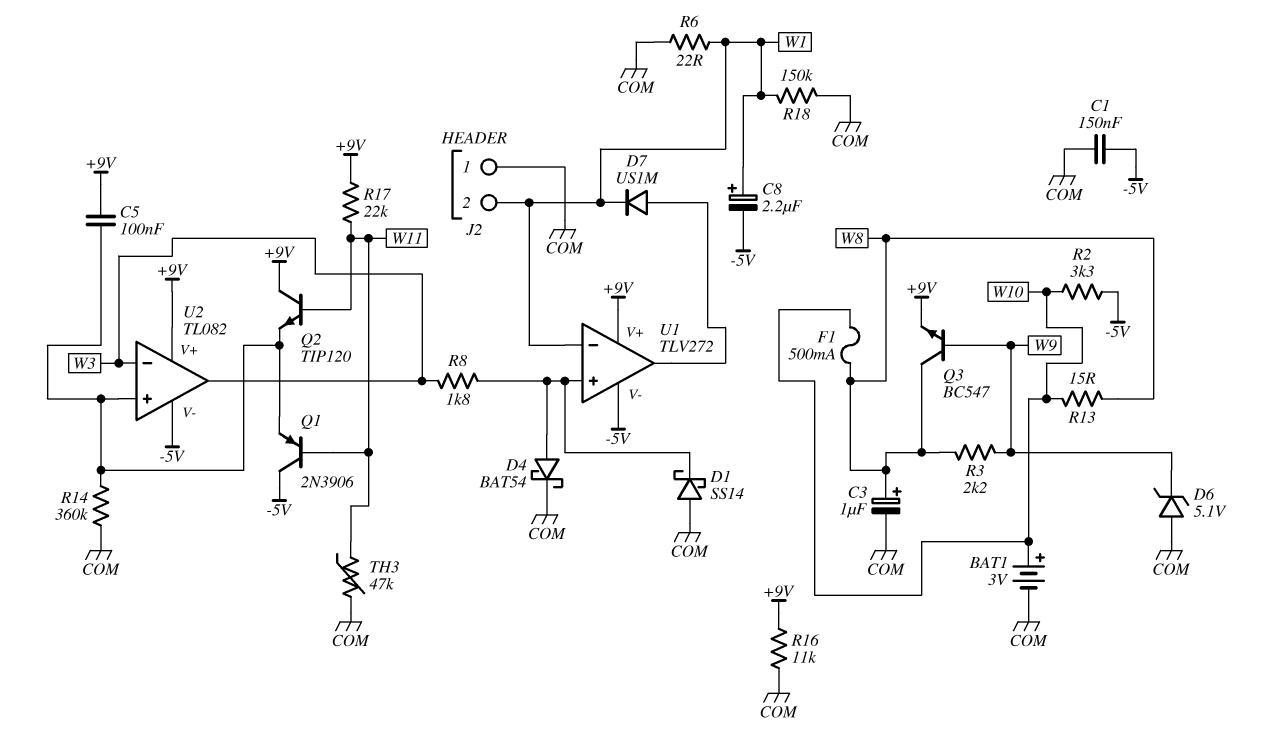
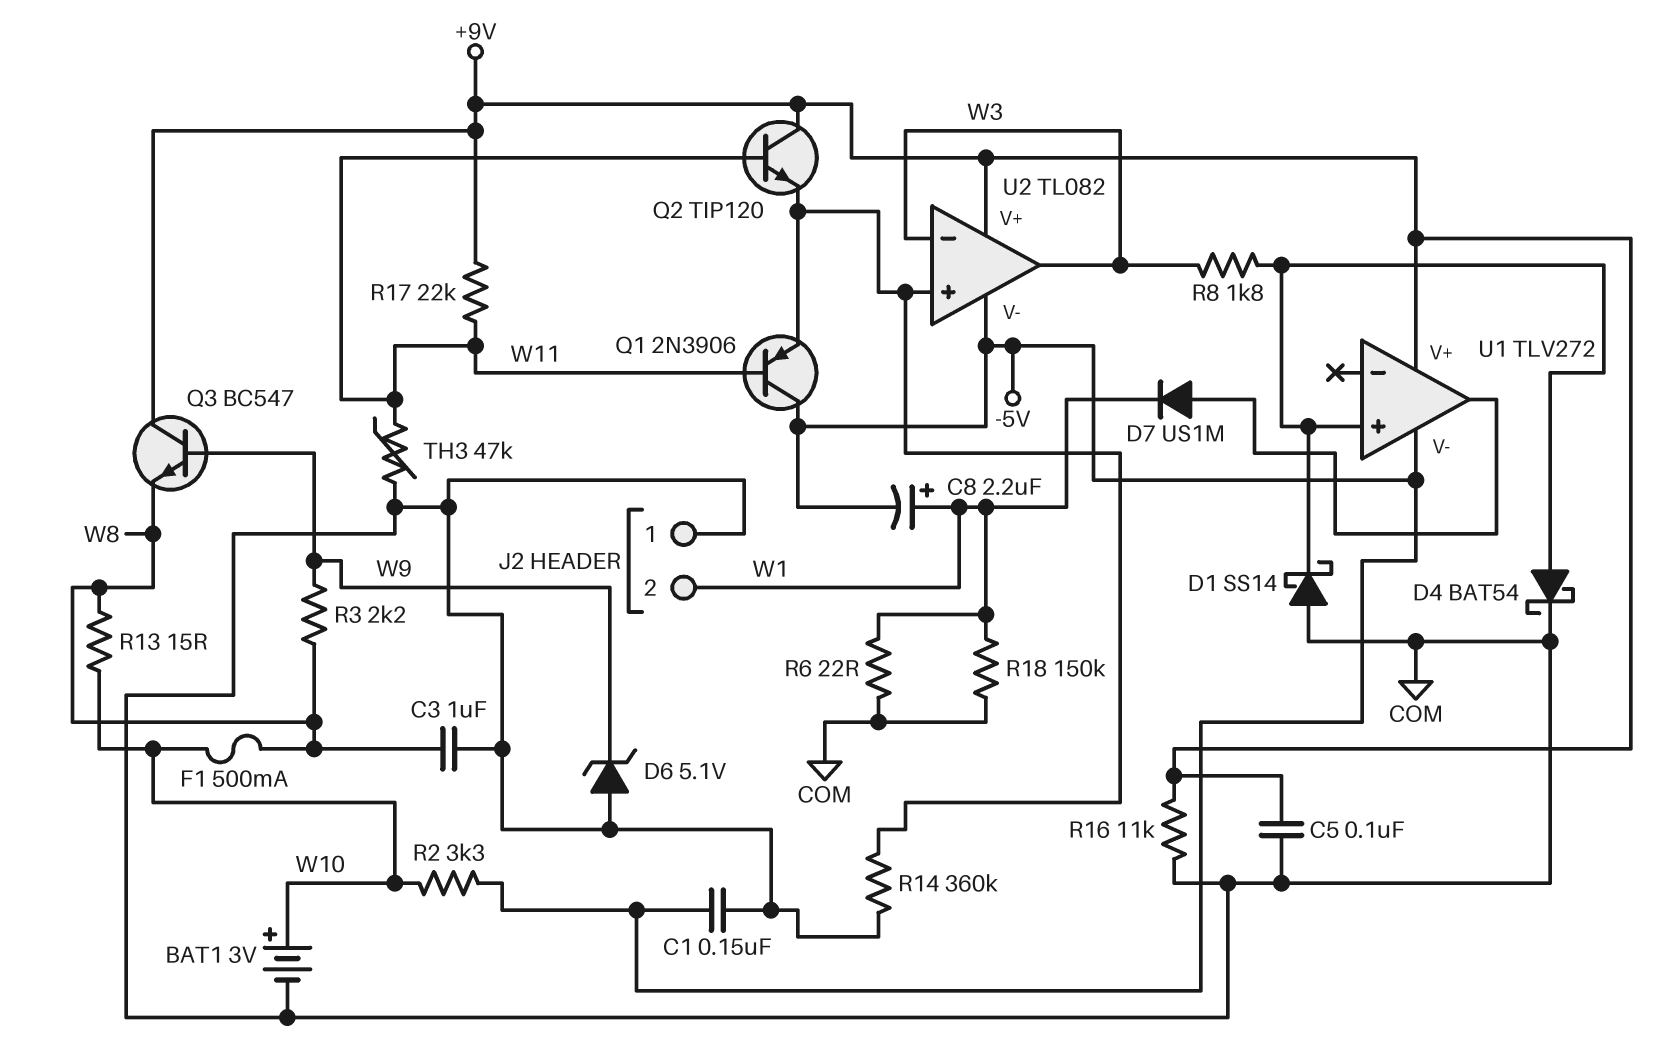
C3: 1uF (plus W8, minus COM) -> 1uF (COM, W8)
C5: 100nF (+9V, U2/in+) -> 100nF (+9V, COM)
Q3: NPN BC547 (B W9, C W8, E +9V) -> NPN BC547 (B W9, C +9V, E W8)
U1 pin in-: W1 -> none

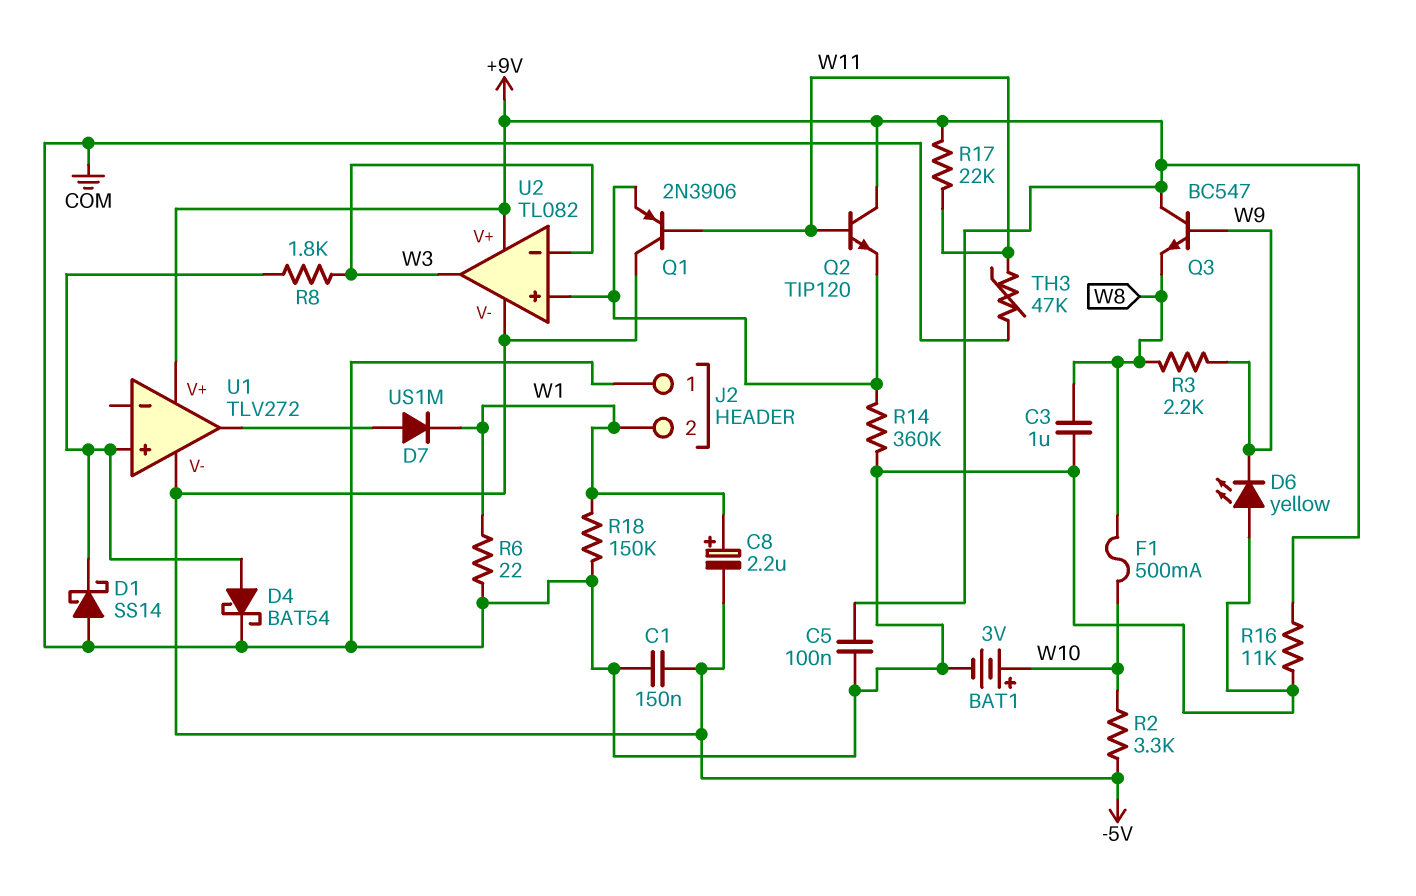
D6: zener 5.1V (A COM, K W9) -> LED yellow (A COM, K W9)
R13: 15 (W8, W10) -> none

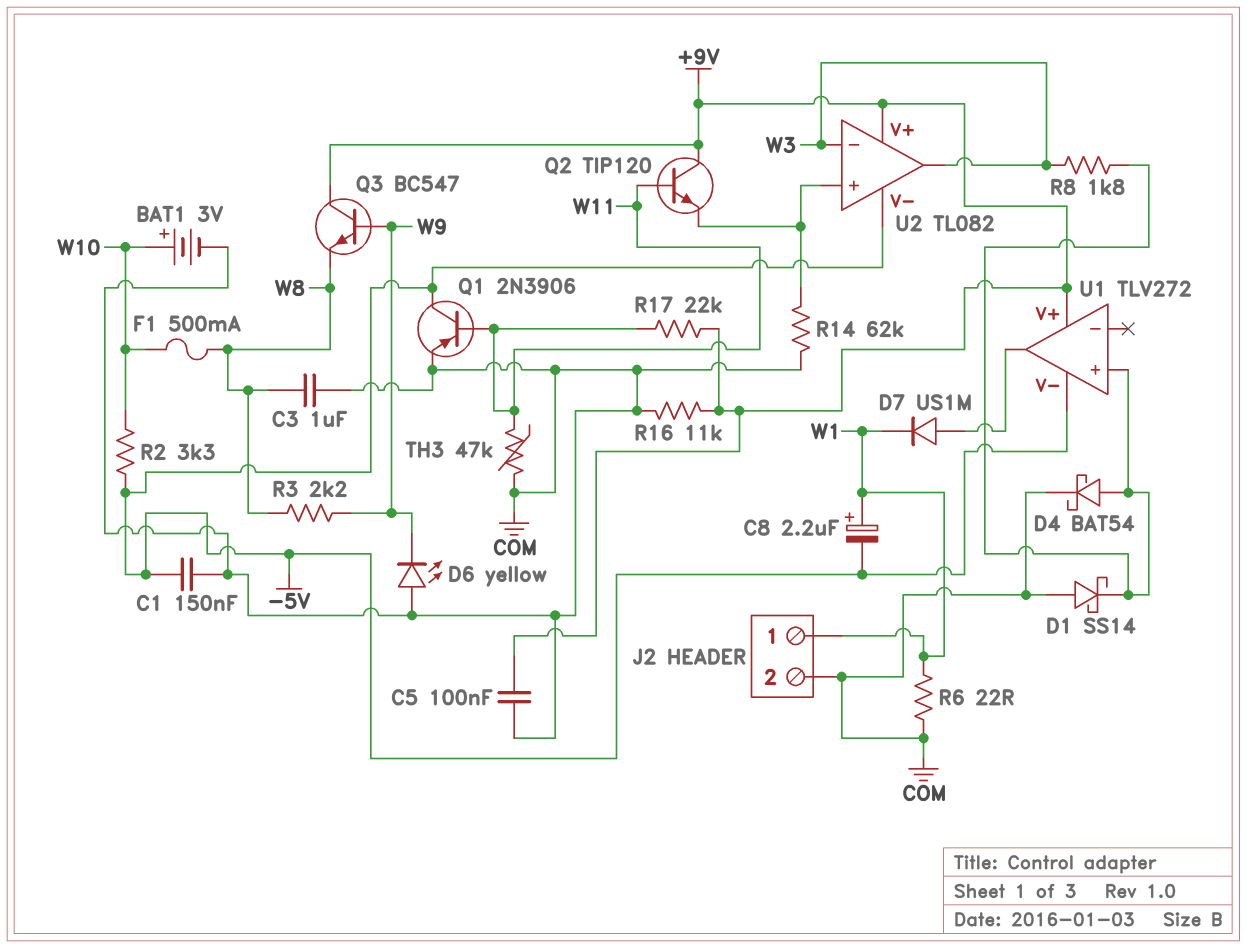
J2 pin 1: COM -> W1
J2 pin 2: W1 -> COM
Q1: PNP 2N3906 (B W11, C -5V, E U2/in+) -> PNP 2N3906 (B W11, C -5V, E COM)
R14: 360k (COM, U2/in+) -> 62k (COM, U2/in+)
R18: 150k (COM, W1) -> none

